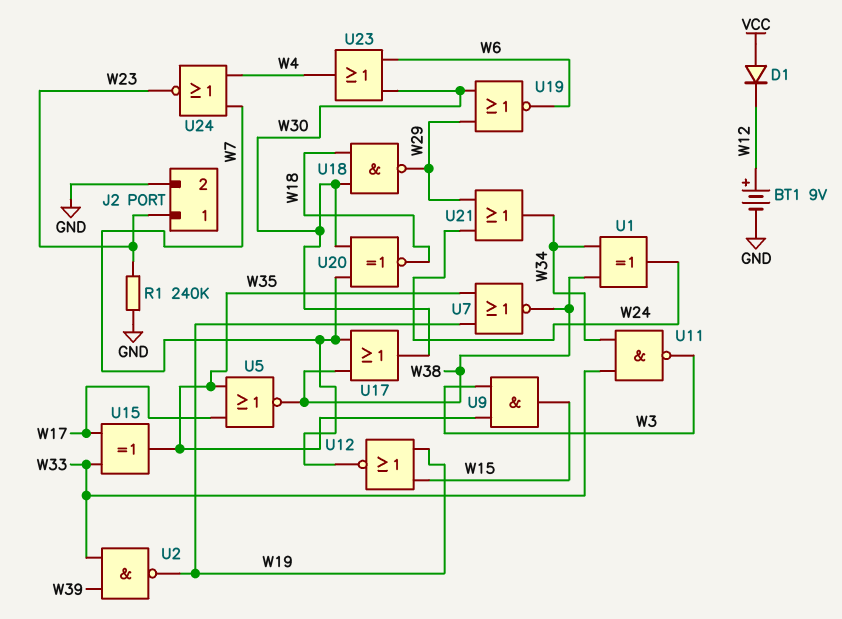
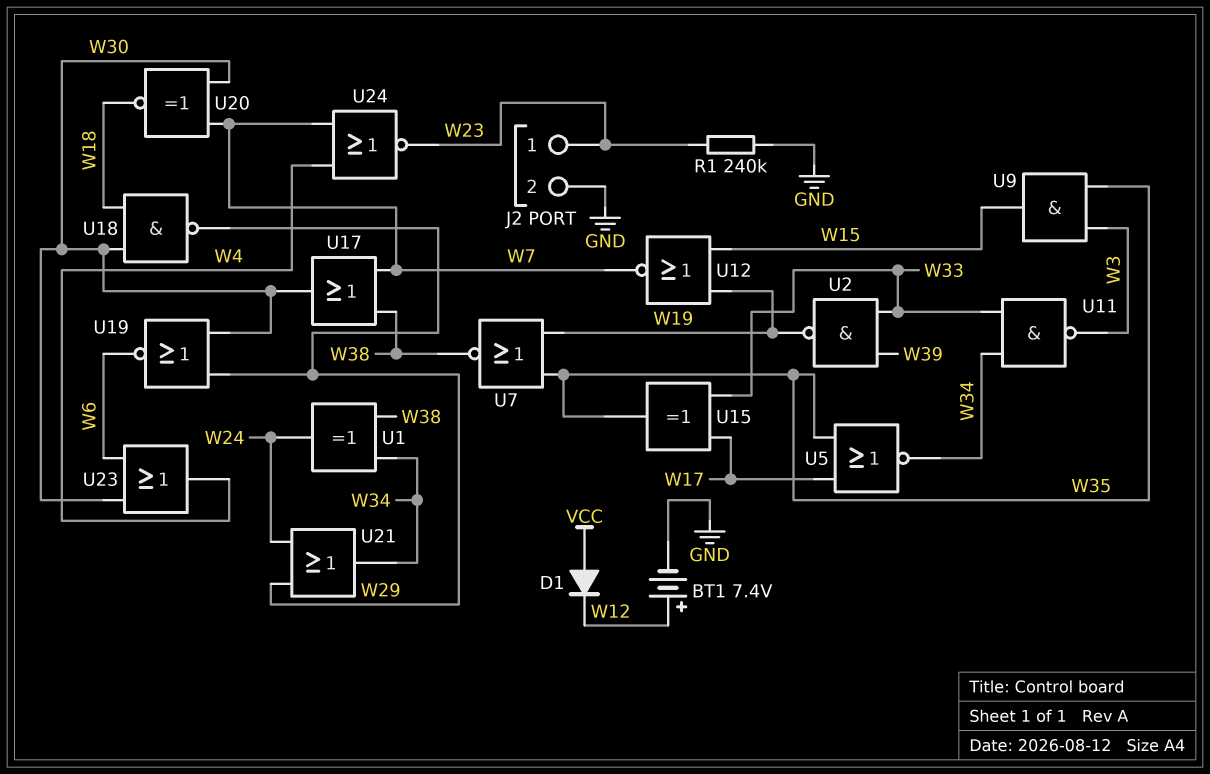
BT1: 9V (plus W12, minus GND) -> 7.4V (plus W12, minus GND)
U5: NOR (in W17, in W35, out W38) -> NOR (in W17, in W35, out W34)

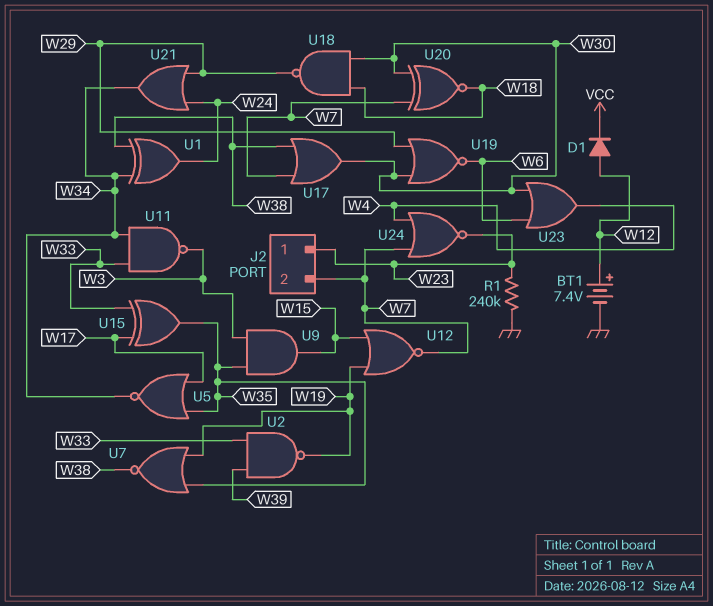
D1: diode (A VCC, K W12) -> diode (A W12, K VCC)
J2 pin 2: GND -> W7

